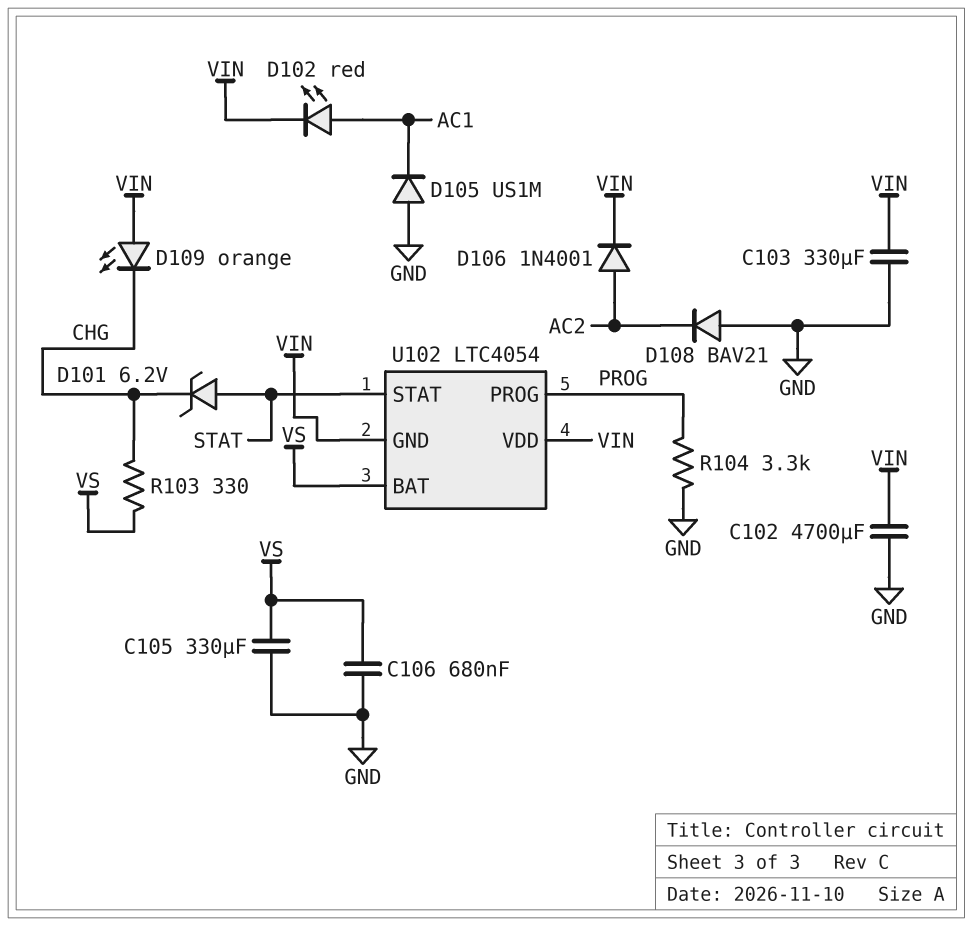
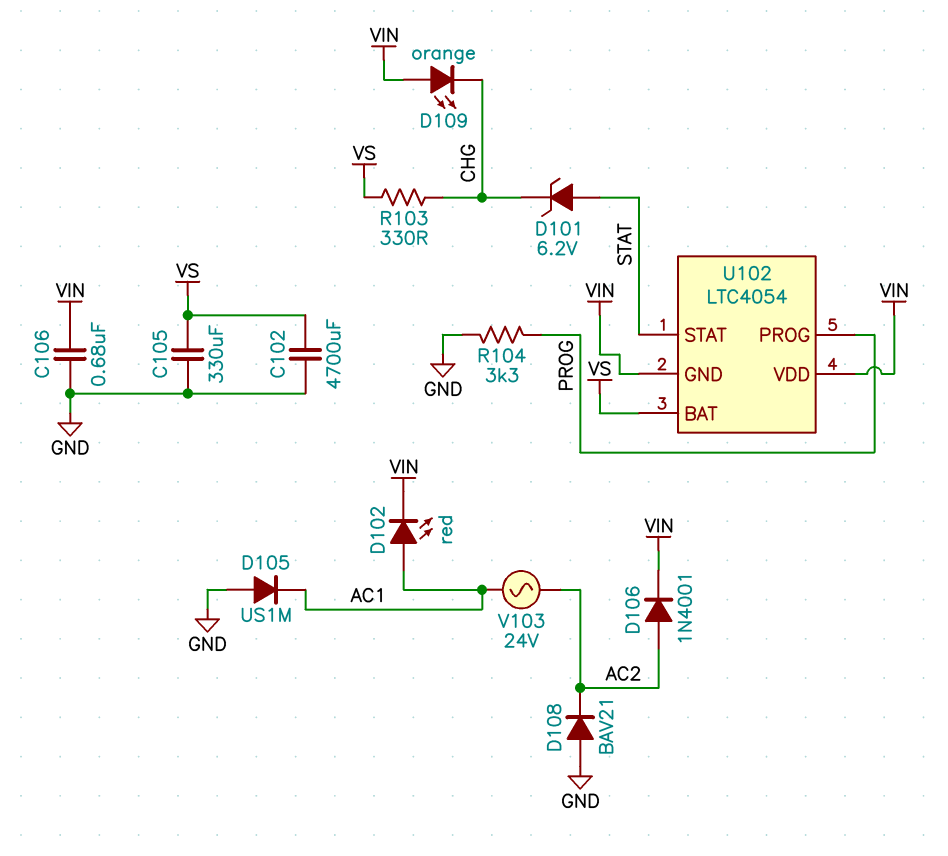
C102: 4700uF (GND, VIN) -> 4700uF (GND, VS)
C103: 330uF (GND, VIN) -> none
C106: 680nF (GND, VS) -> 680nF (GND, VIN)
V103: none -> AC 24V (AC1, AC2)

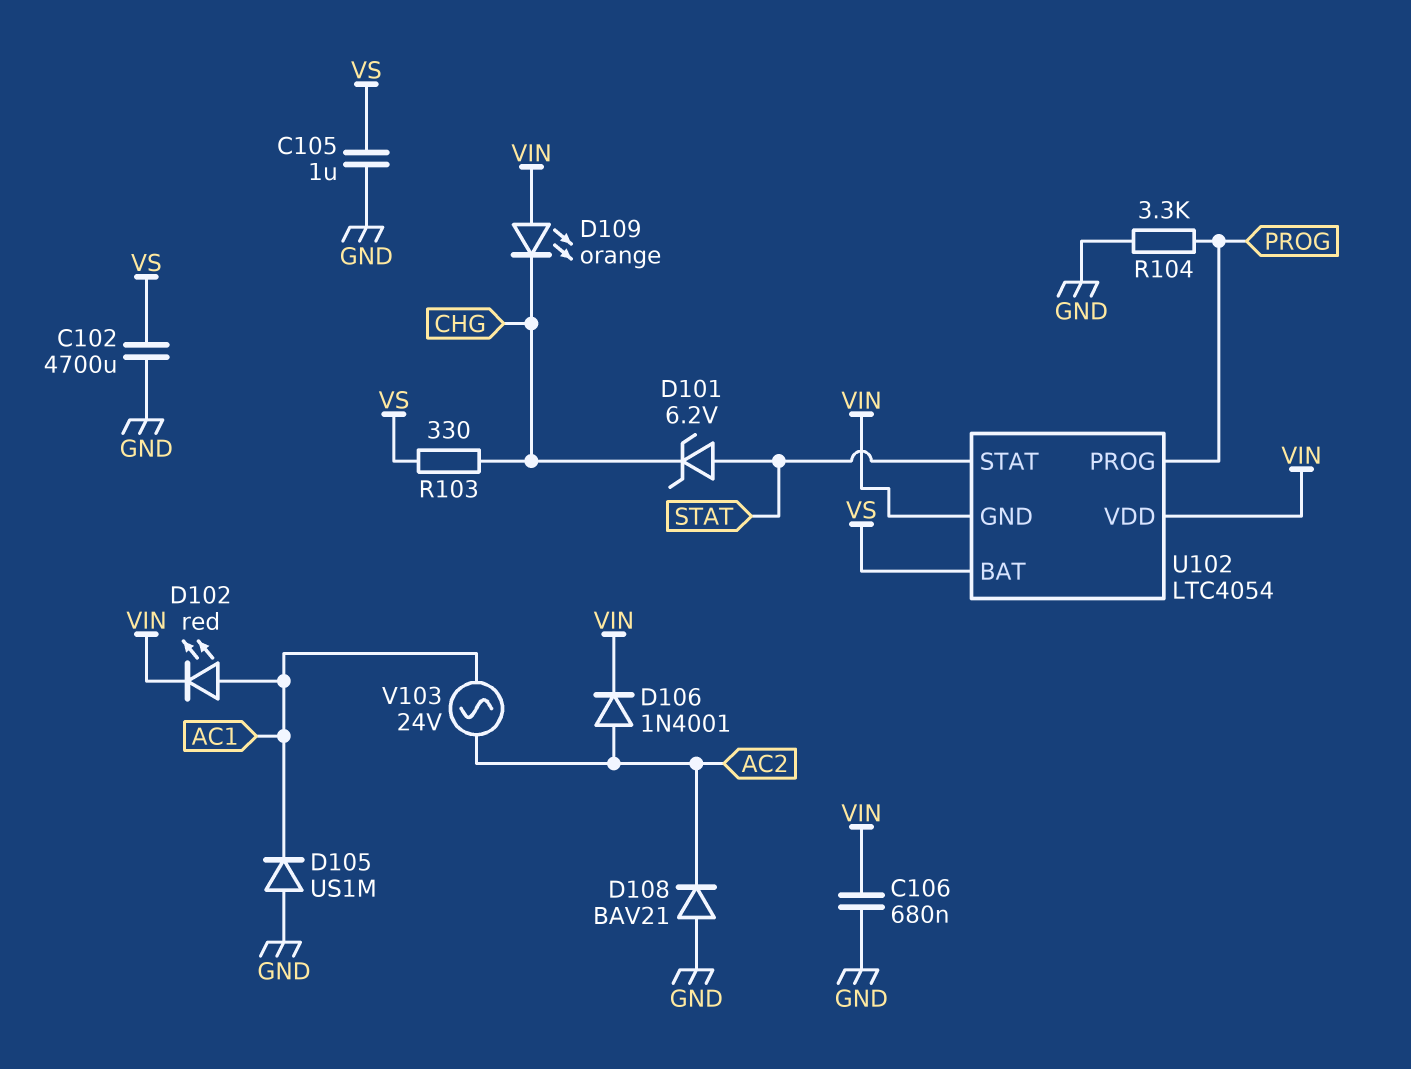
C105: 330uF (GND, VS) -> 1uF (GND, VS)

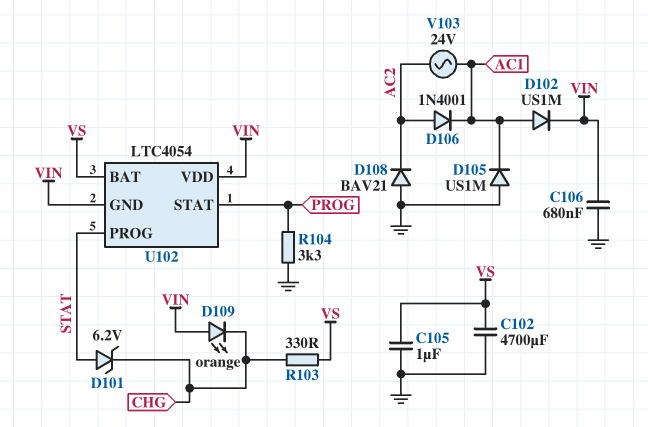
D102: LED red (A AC1, K VIN) -> diode US1M (A AC1, K VIN)
D106: diode 1N4001 (A AC2, K VIN) -> diode 1N4001 (A AC2, K AC1)
U102 pin PROG: PROG -> STAT
U102 pin STAT: STAT -> PROG

